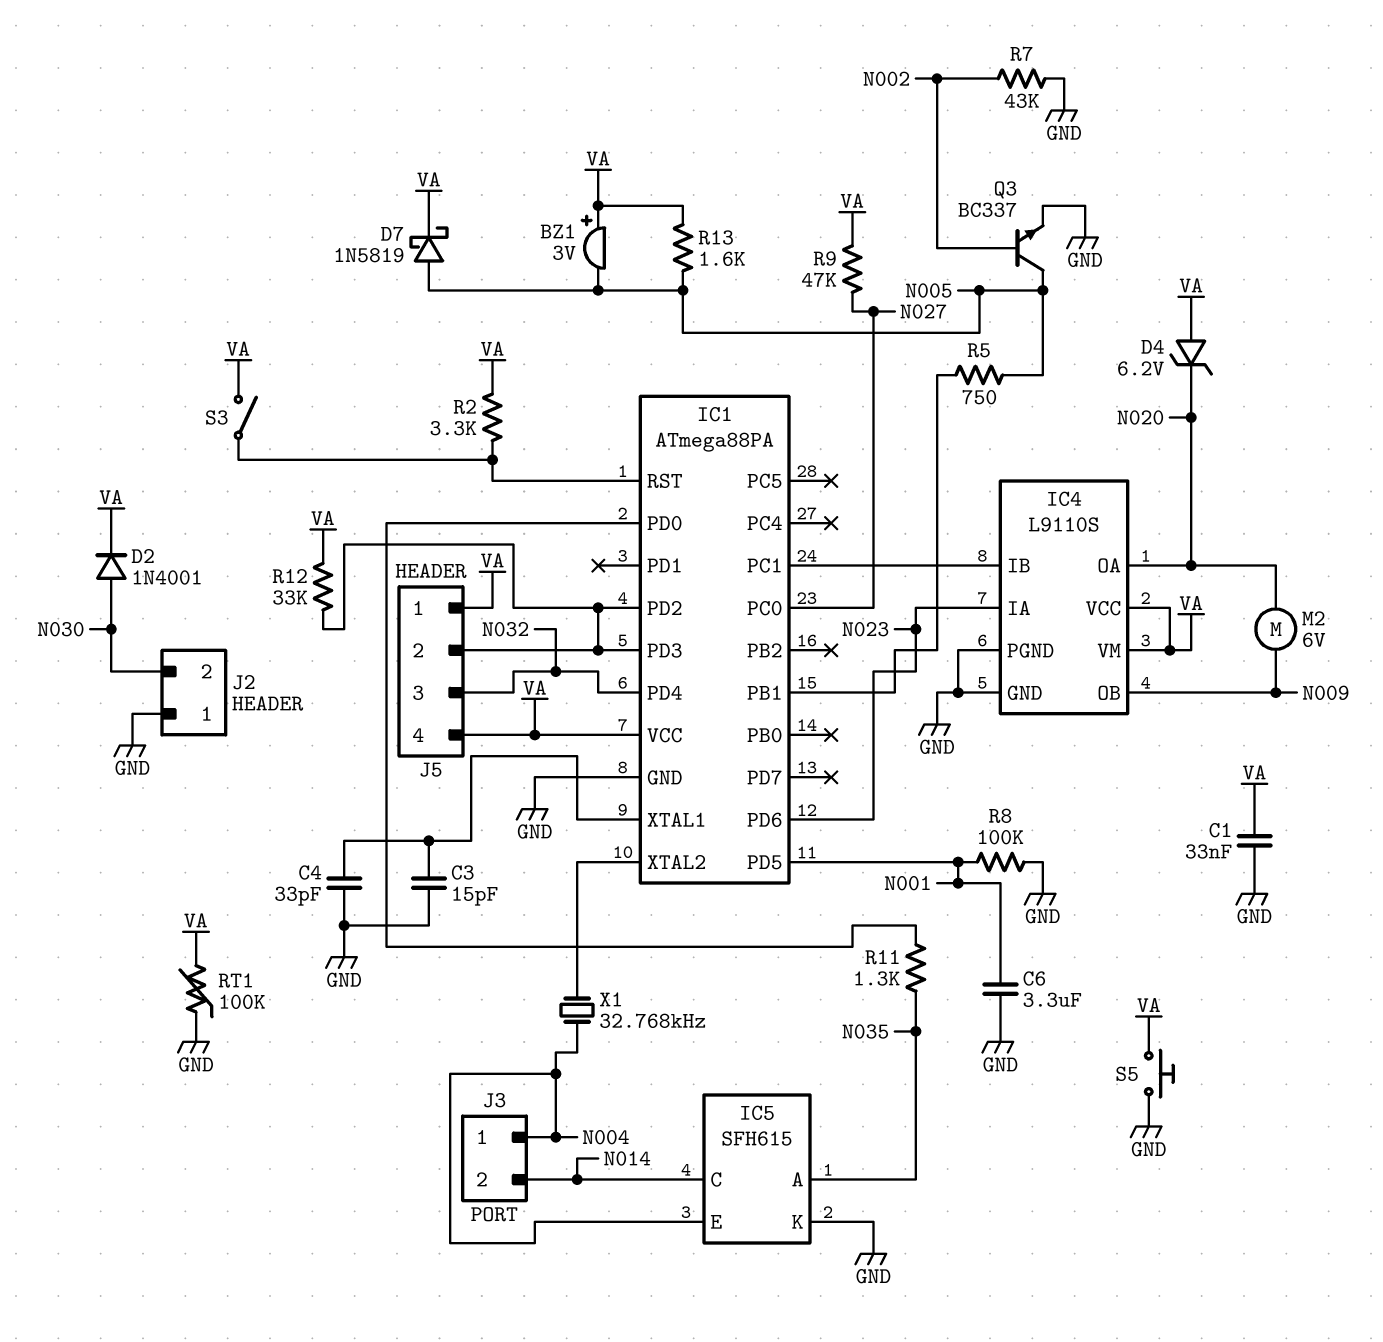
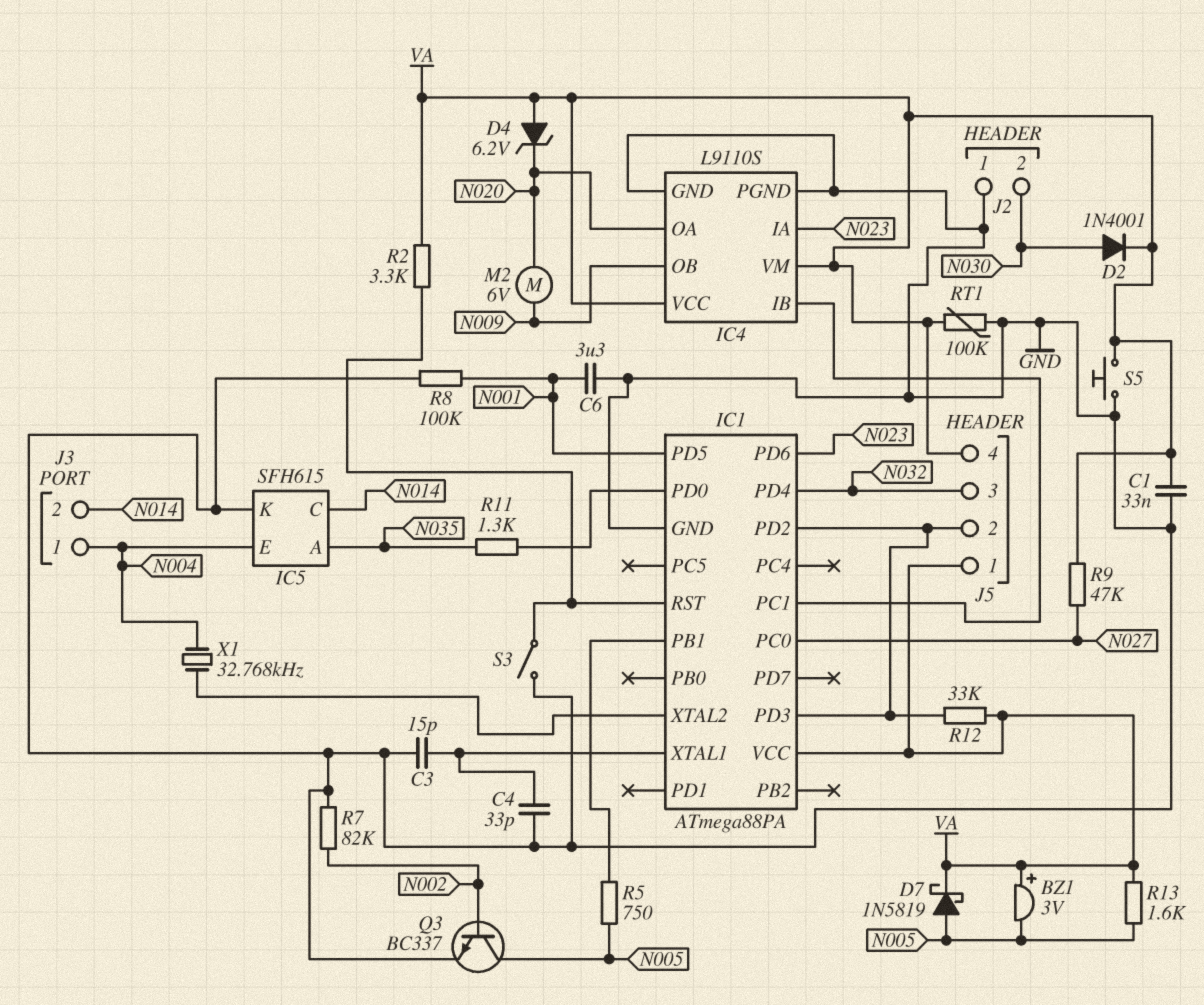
R7: 43k (GND, N002) -> 82k (GND, N002)
S3: switch (IC1/RST, VA) -> switch (GND, IC1/RST)

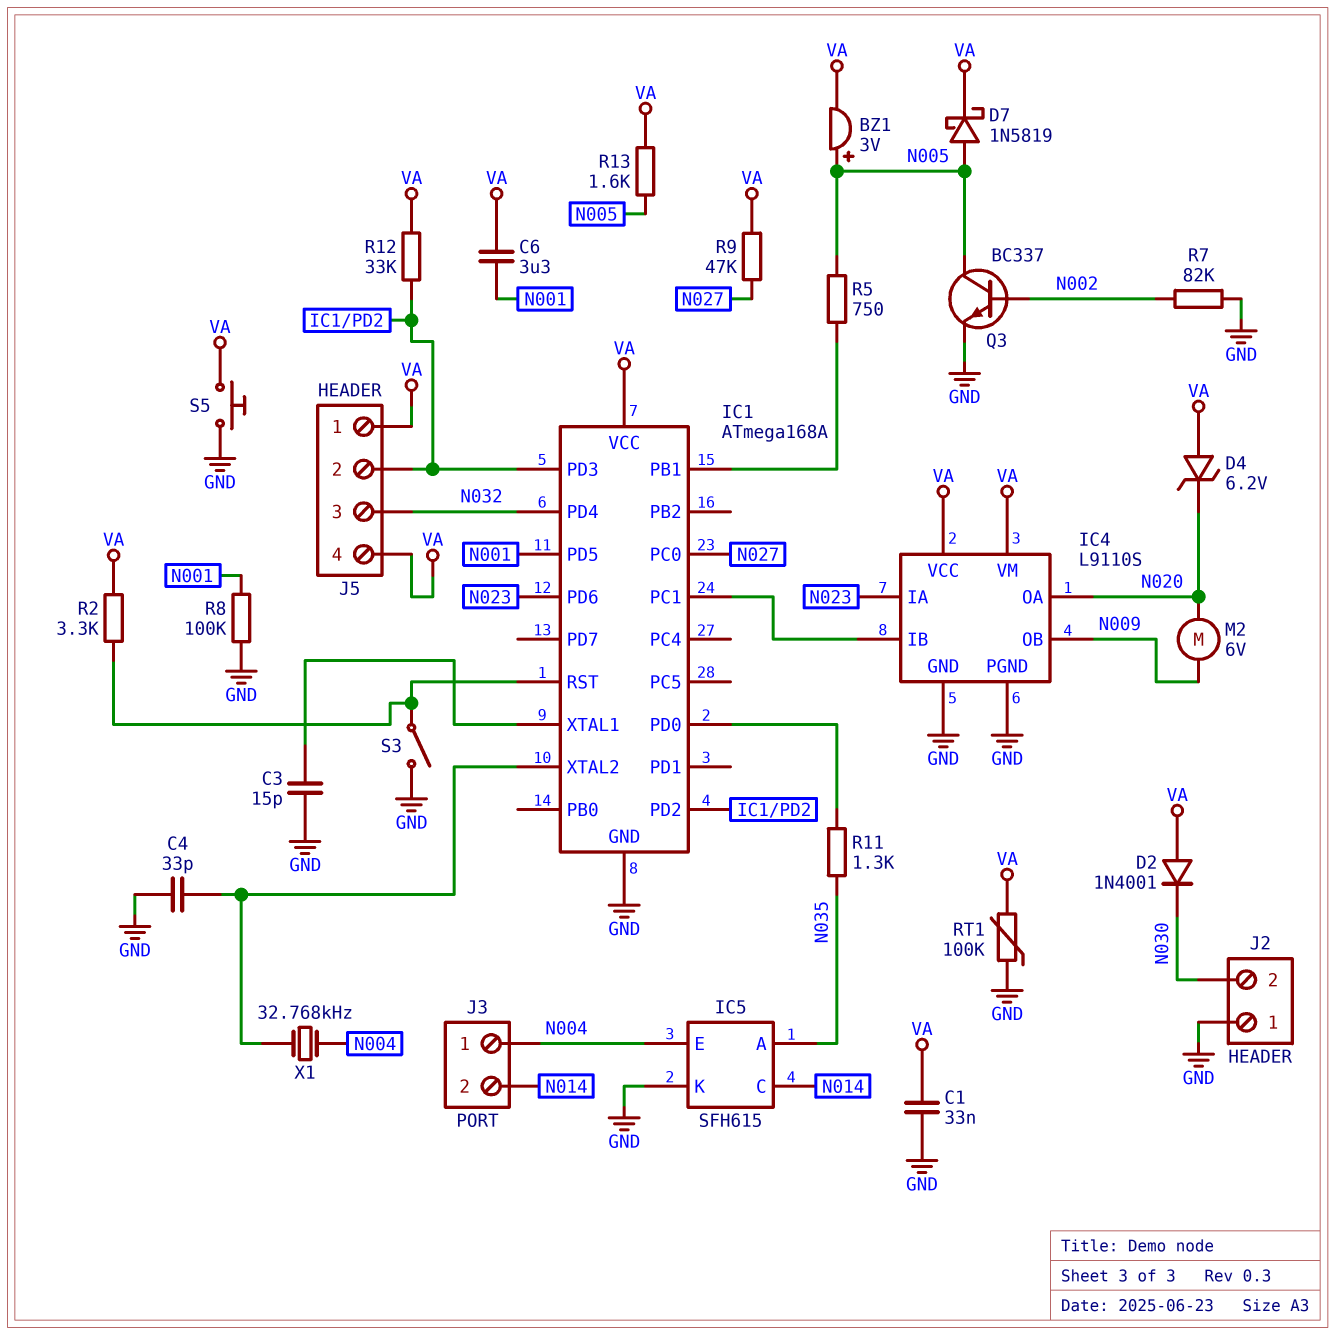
BZ1: buzzer 3V (plus VA, minus N005) -> buzzer 3V (plus N005, minus VA)
C4: 33pF (GND, IC1/XTAL1) -> 33pF (GND, IC1/XTAL2)
C6: 3.3uF (GND, N001) -> 3.3uF (N001, VA)
D2: diode 1N4001 (A N030, K VA) -> diode 1N4001 (A VA, K N030)
IC1: ATmega88PA -> ATmega168A

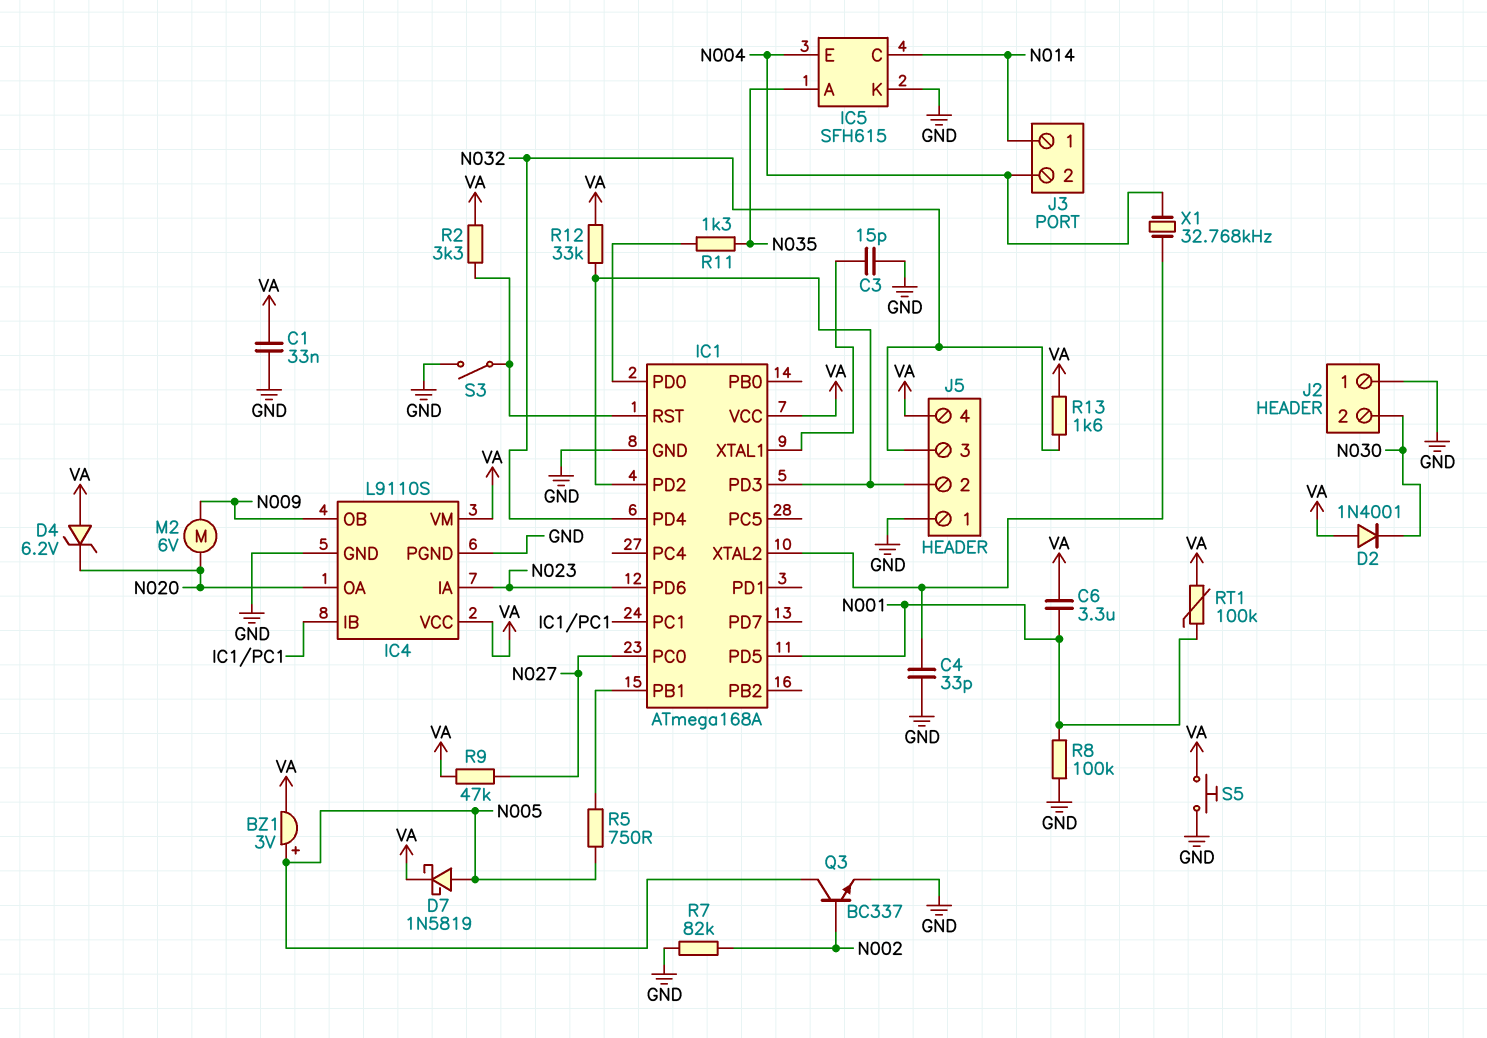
J3 pin 1: N004 -> N014
J3 pin 2: N014 -> N004
J5 pin 1: VA -> GND
R13: 1.6k (N005, VA) -> 1.6k (N032, VA)
RT1: 100k (GND, VA) -> 100k (N001, VA)

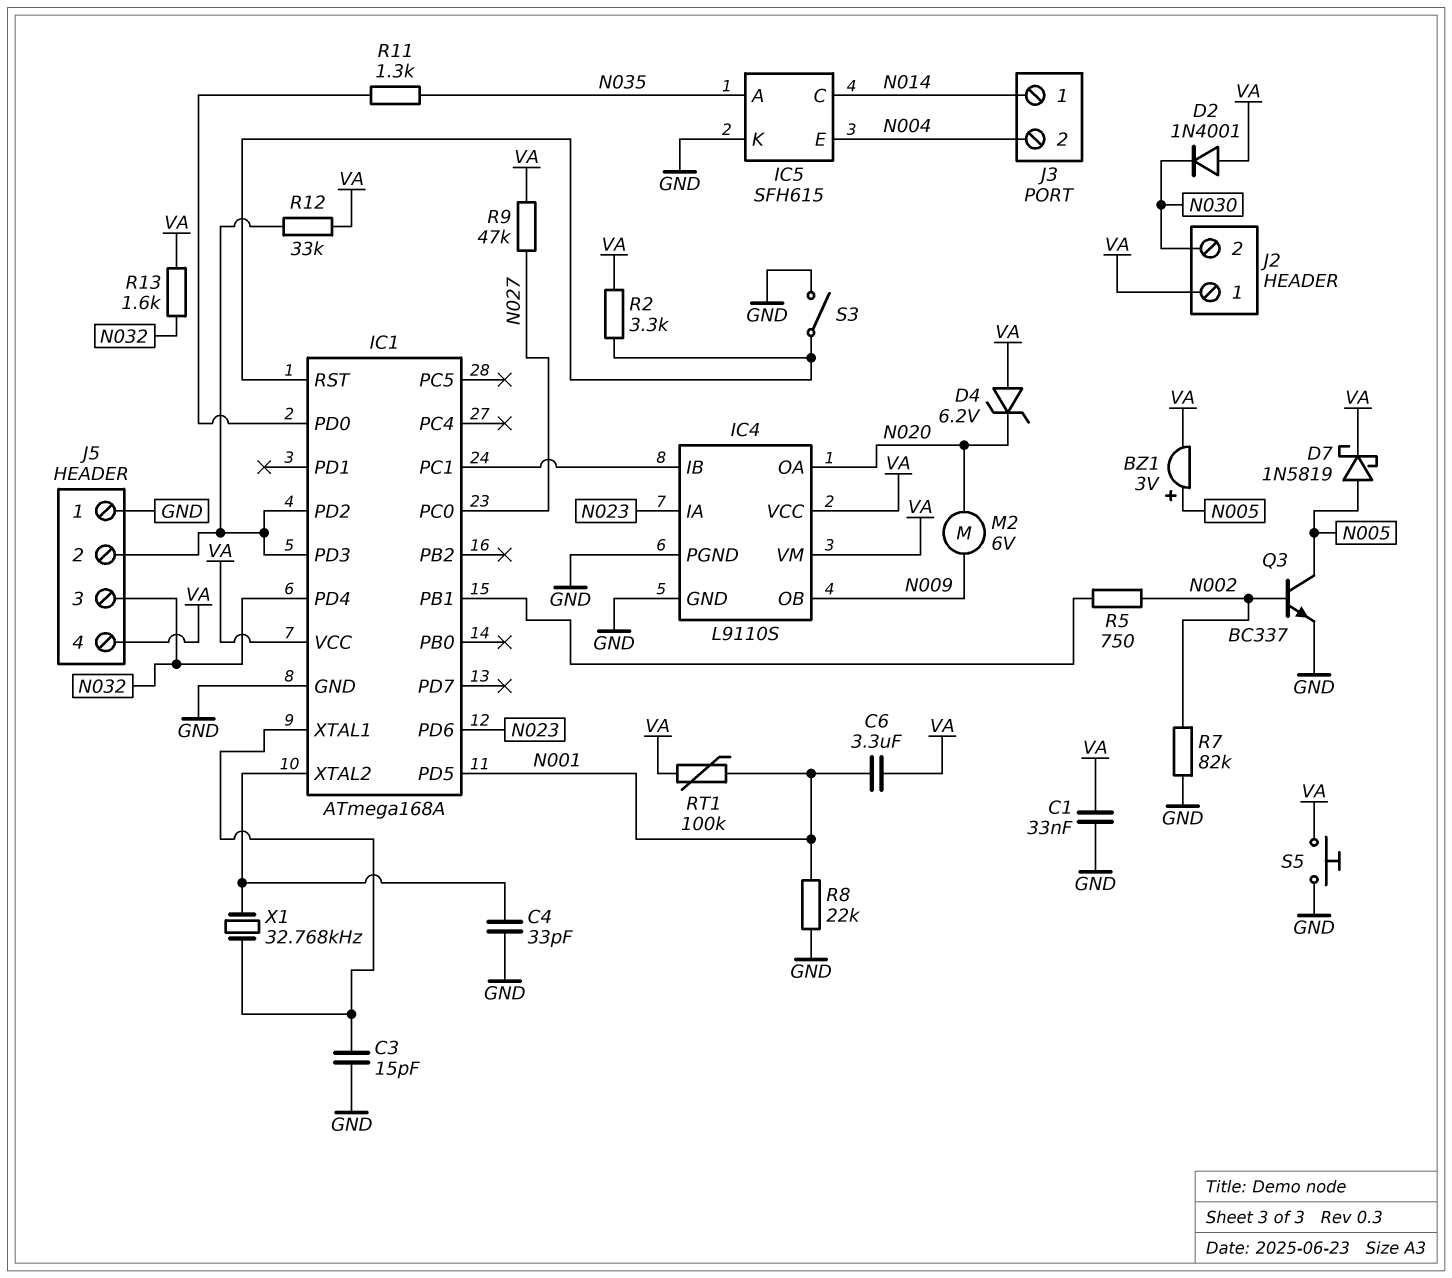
J2 pin 1: GND -> VA
R5: 750 (IC1/PB1, N005) -> 750 (IC1/PB1, N002)
R8: 100k (GND, N001) -> 22k (GND, N001)
X1: 32.768kHz (IC1/XTAL2, N004) -> 32.768kHz (IC1/XTAL1, IC1/XTAL2)

